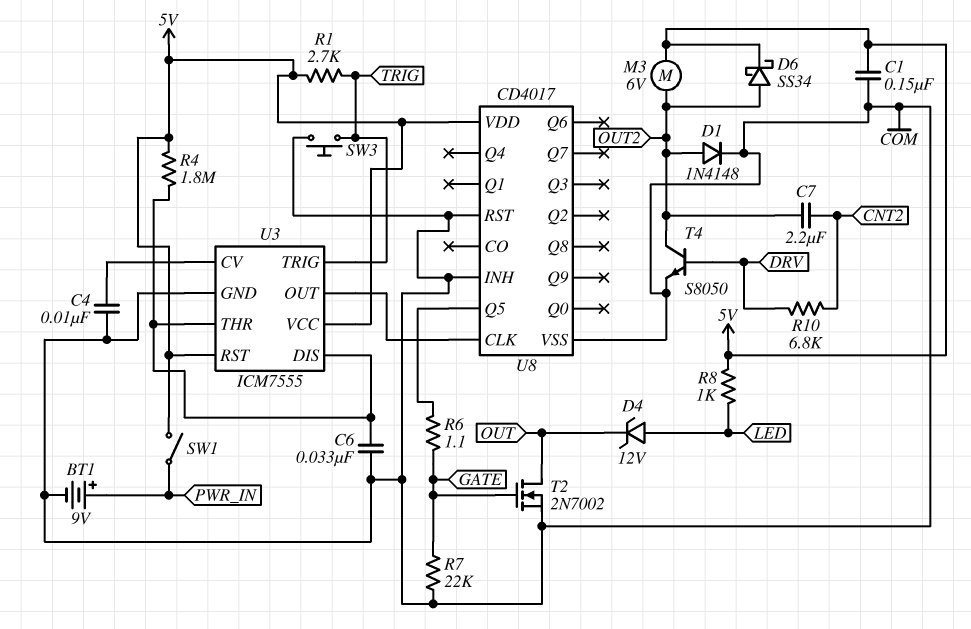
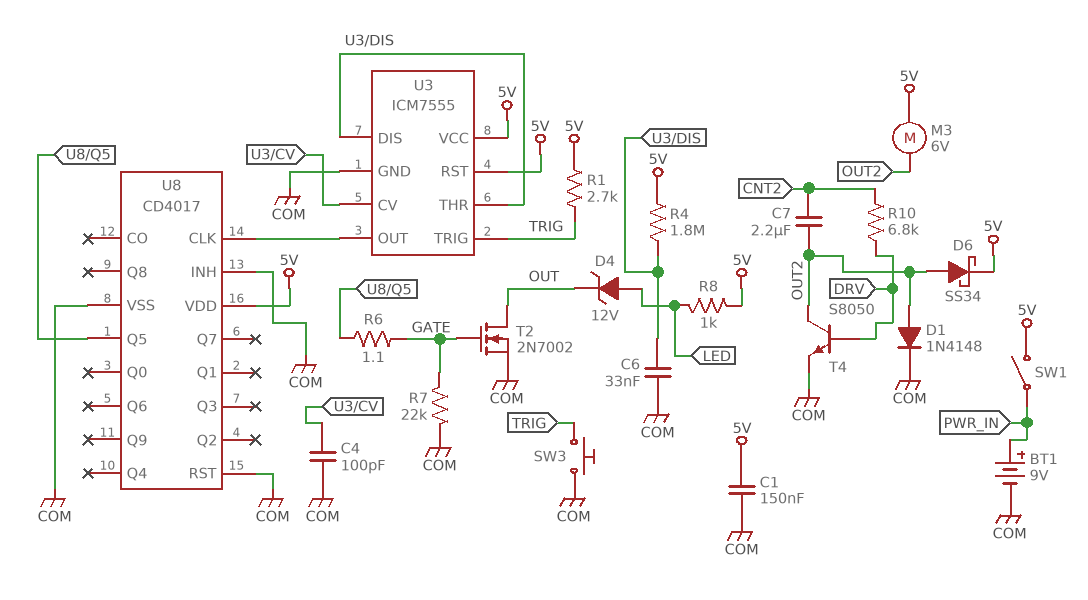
C4: 10nF (COM, U3/CV) -> 100pF (COM, U3/CV)

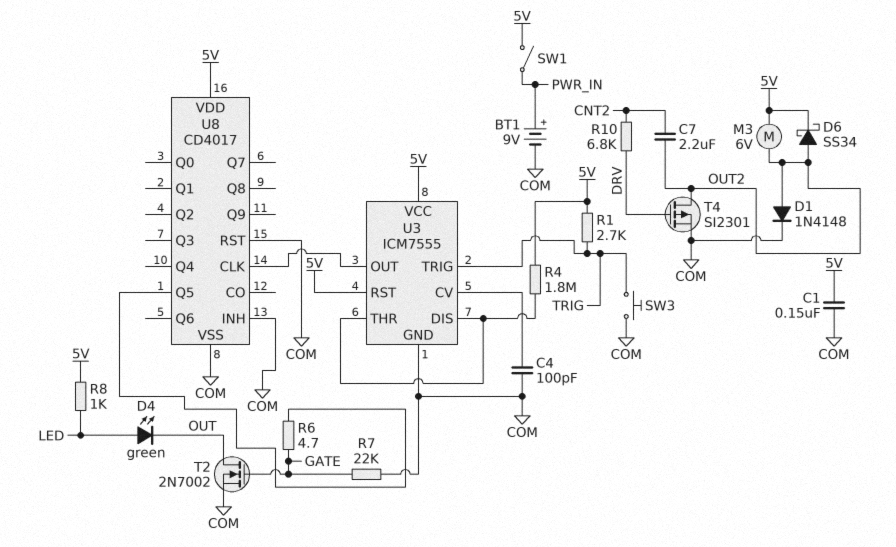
C6: 33nF (COM, U3/DIS) -> none
D4: zener 12V (A LED, K OUT) -> LED green (A LED, K OUT)
R6: 1.1 (GATE, U8/Q5) -> 4.7 (GATE, U8/Q5)
T4: NPN S8050 (B DRV, C OUT2, E COM) -> PMOS SI2301 (G DRV, D OUT2, S COM)

